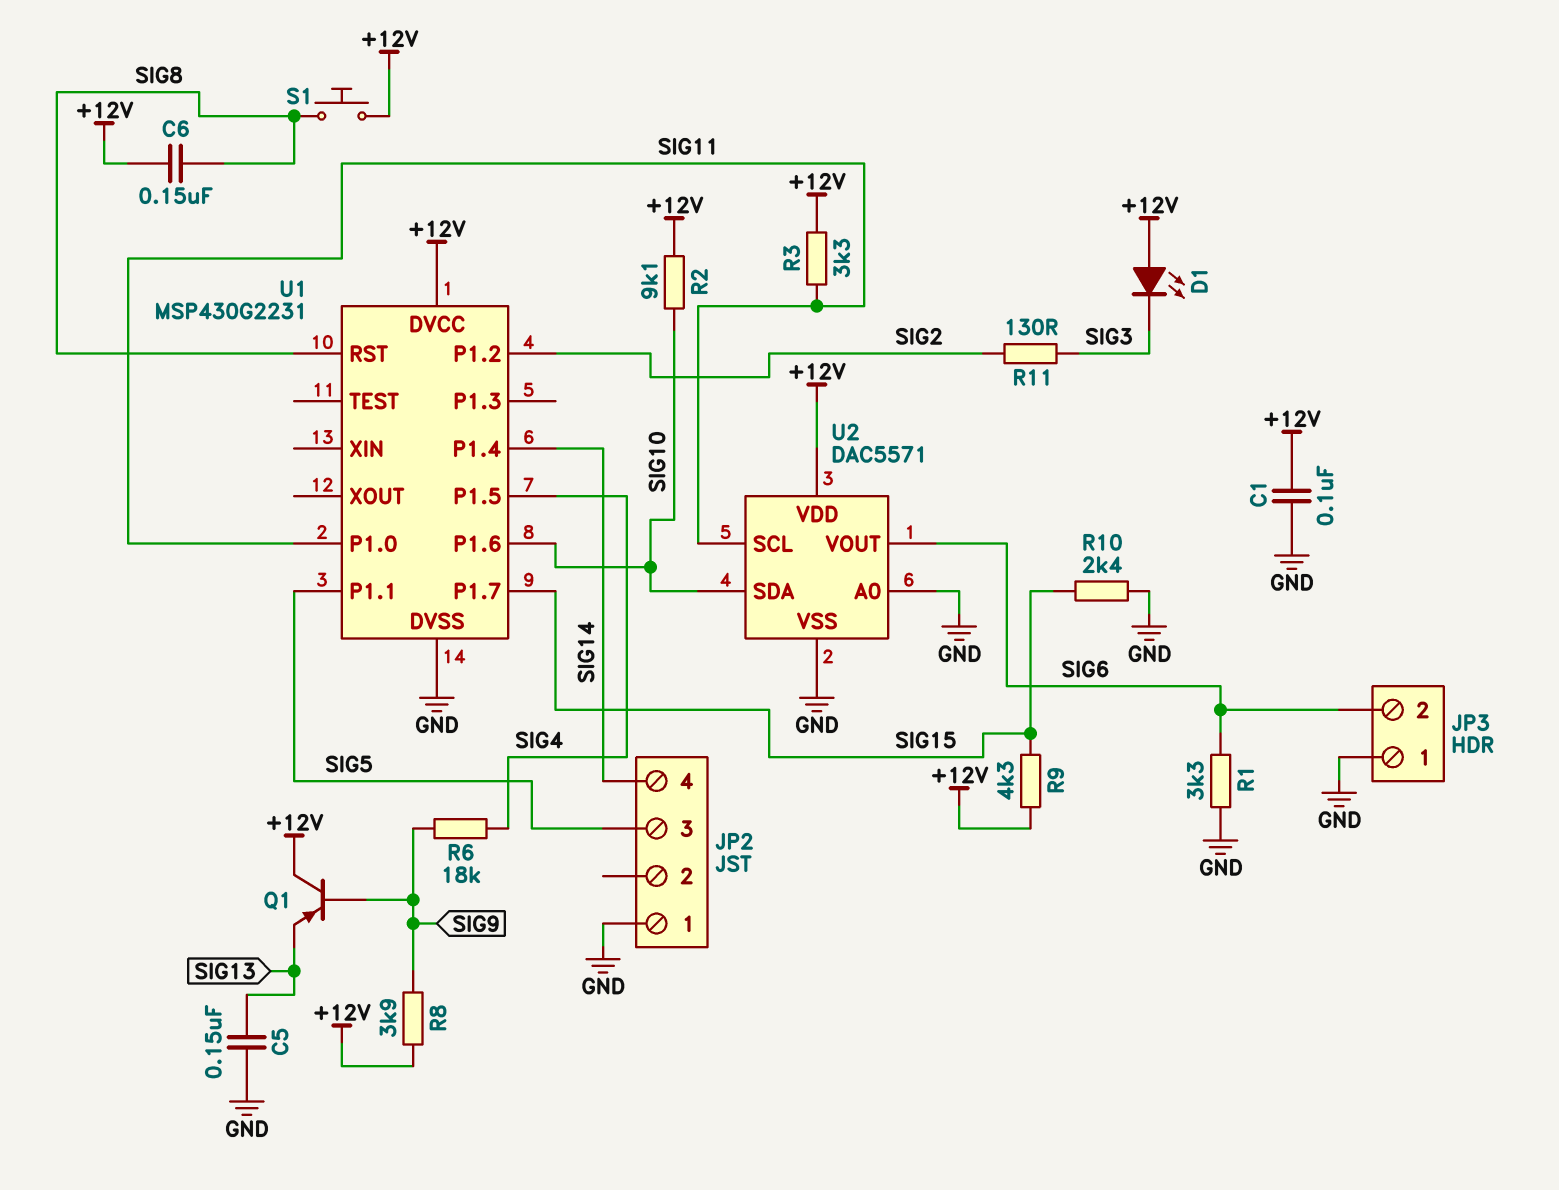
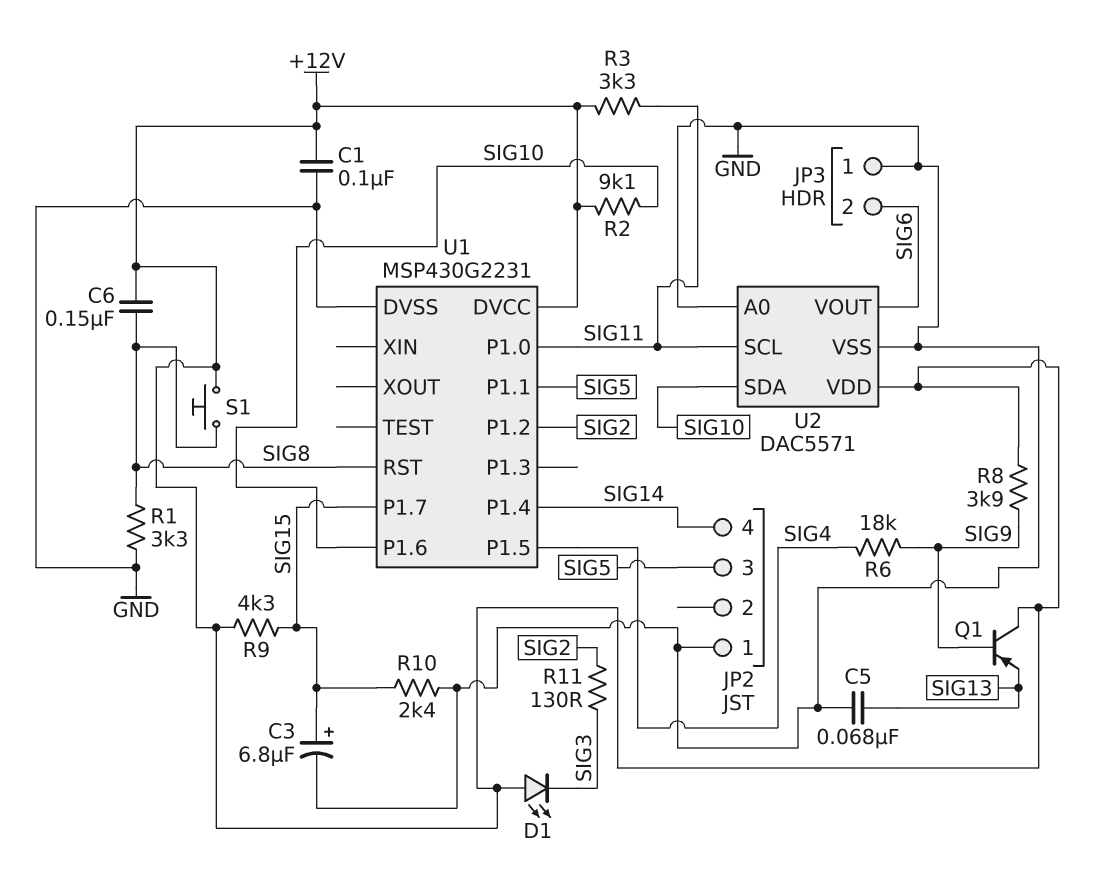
C3: none -> 6.8uF (plus SIG15, minus GND)
C5: 150nF (GND, SIG13) -> 68nF (GND, SIG13)
R1: 3.3k (GND, SIG6) -> 3.3k (GND, SIG8)

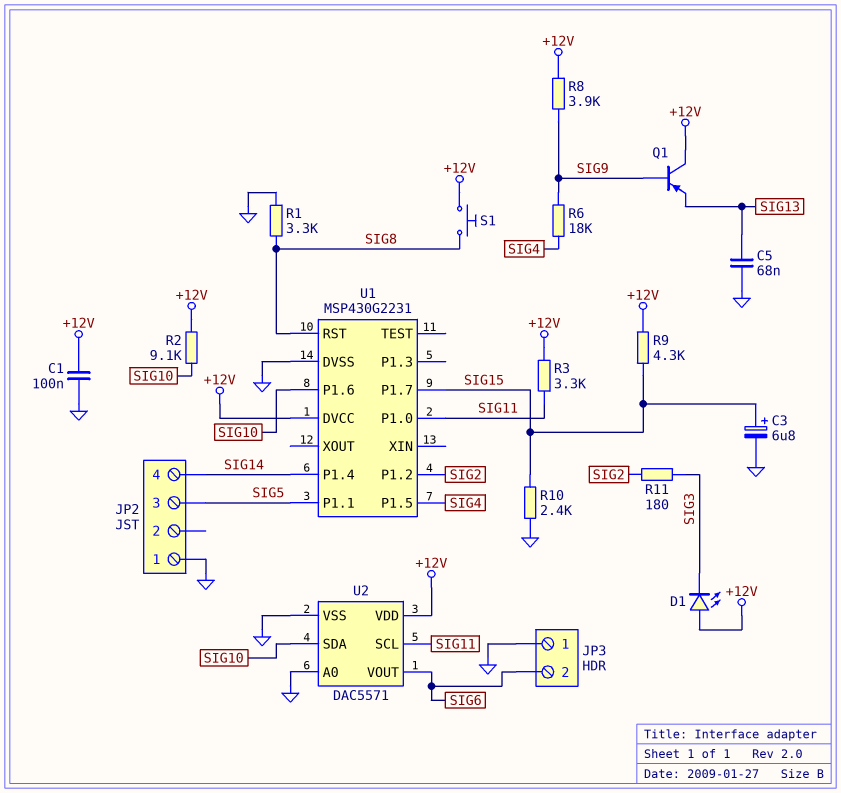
C6: 150nF (+12V, SIG8) -> none
R11: 130 (SIG2, SIG3) -> 180 (SIG2, SIG3)

